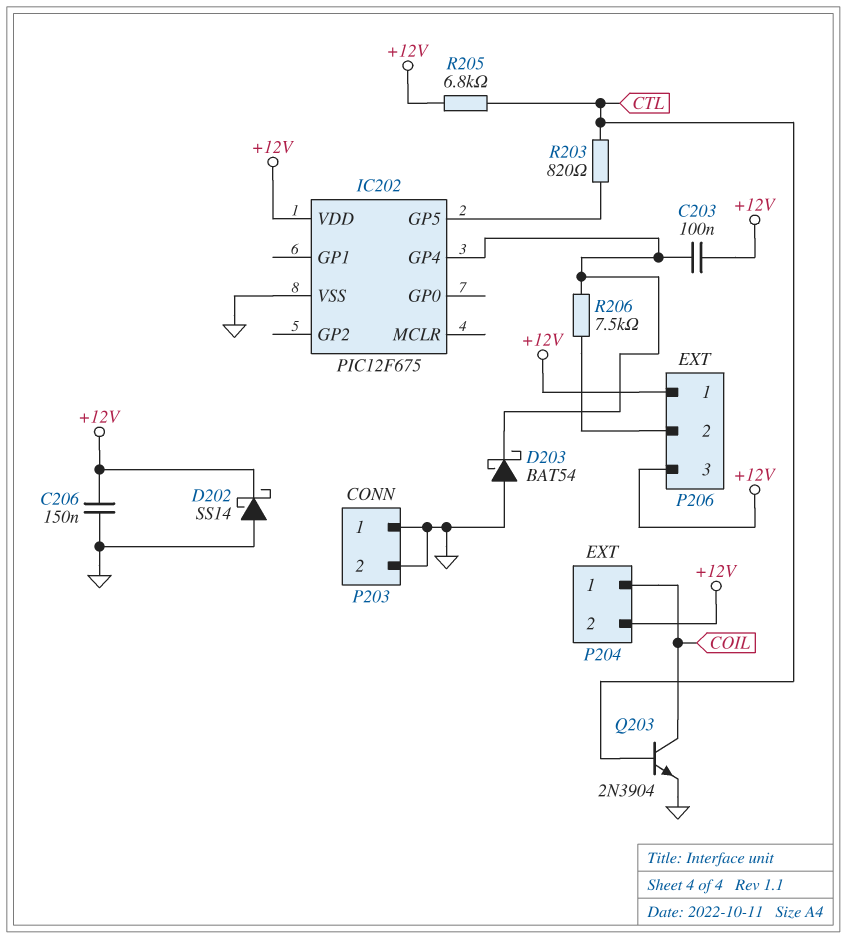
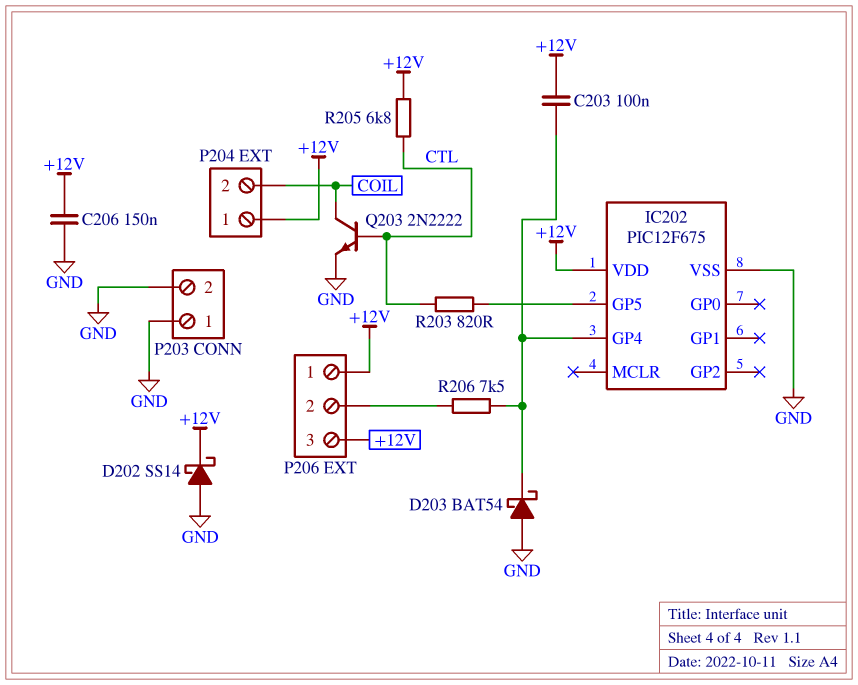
P204 pin 1: COIL -> +12V
P204 pin 2: +12V -> COIL
Q203: NPN 2N3904 (B CTL, C COIL, E GND) -> NPN 2N2222 (B CTL, C COIL, E GND)

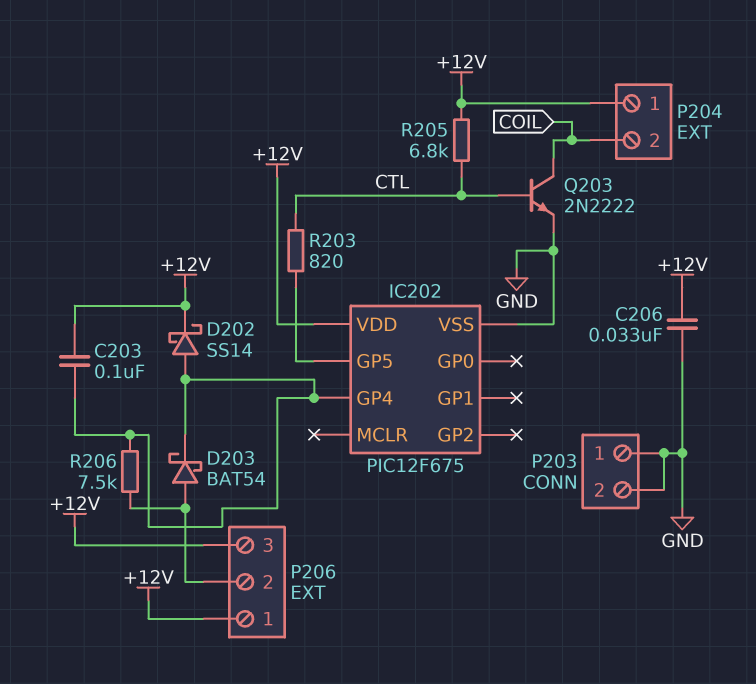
C206: 150nF (+12V, GND) -> 33nF (+12V, GND)
D202: schottky SS14 (A GND, K +12V) -> schottky SS14 (A IC202/GP4, K +12V)
D203: schottky BAT54 (A GND, K IC202/GP4) -> schottky BAT54 (A P206/2, K IC202/GP4)

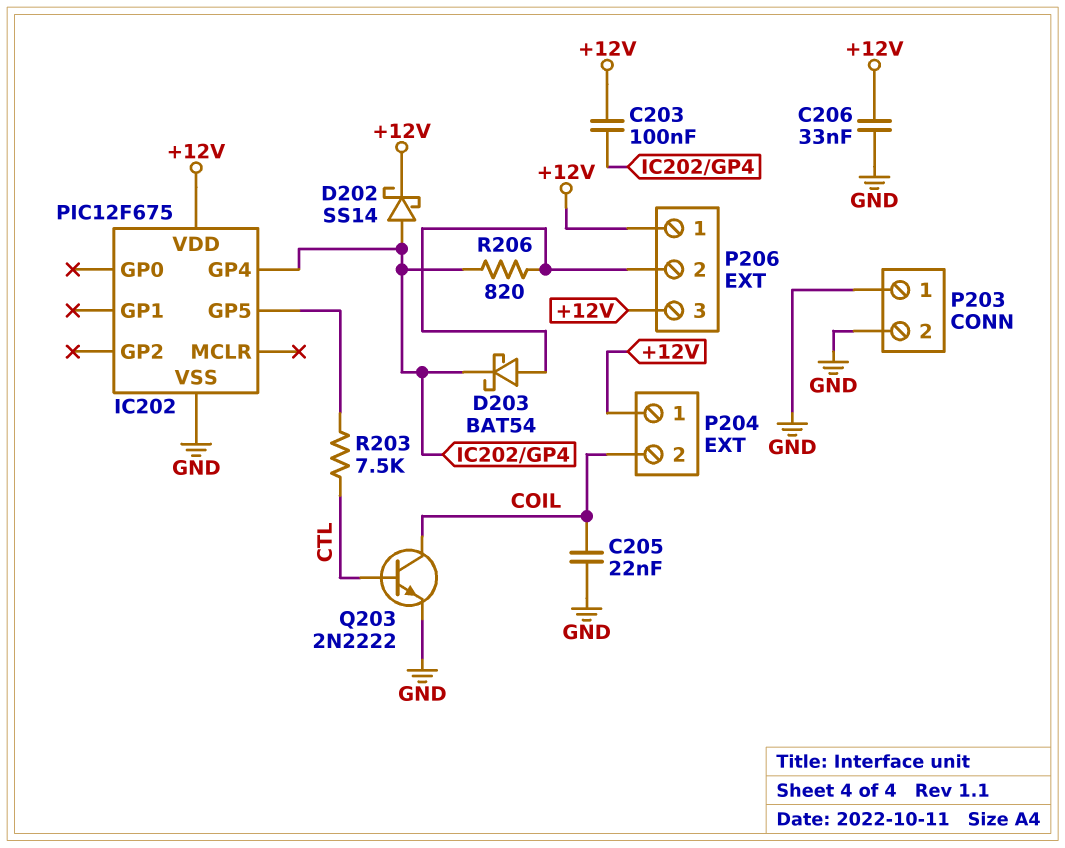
C205: none -> 22nF (COIL, GND)
R203: 820 (CTL, IC202/GP5) -> 7.5k (CTL, IC202/GP5)
R205: 6.8k (+12V, CTL) -> none
R206: 7.5k (IC202/GP4, P206/2) -> 820 (IC202/GP4, P206/2)

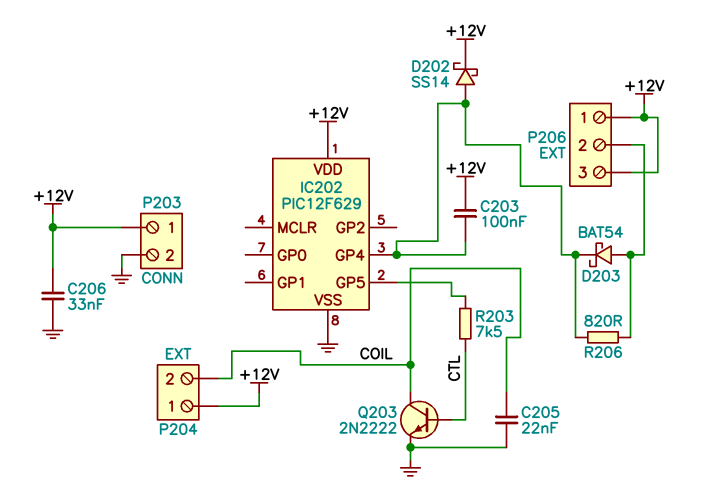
IC202: PIC12F675 -> PIC12F629
P203 pin 1: GND -> +12V

